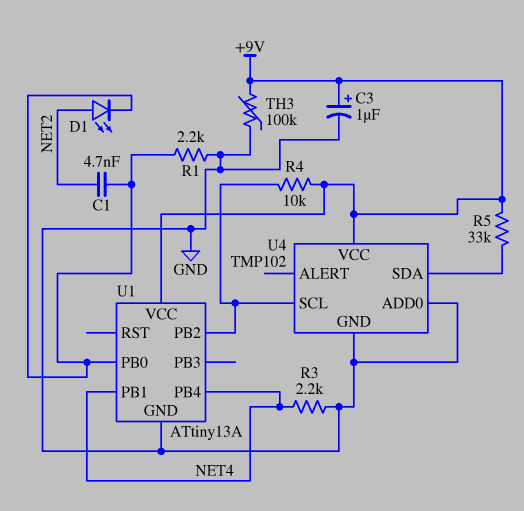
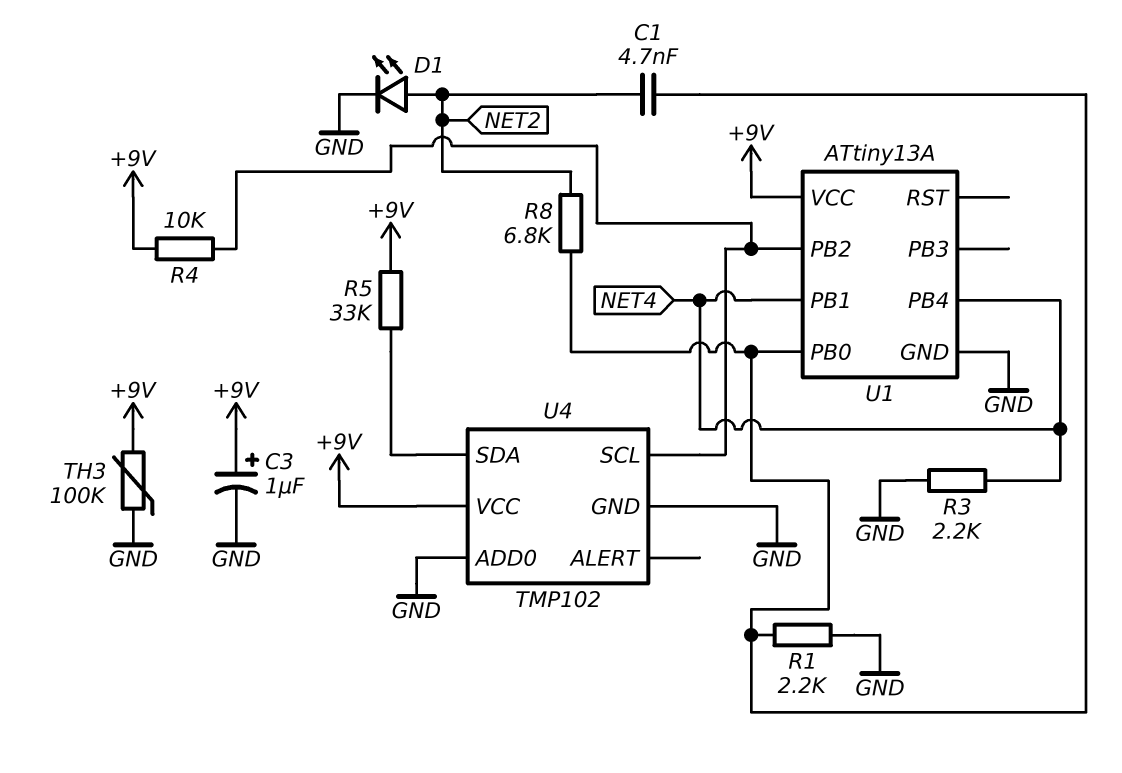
D1: LED (A NET2, K U1/PB0) -> LED (A NET2, K GND)
R8: none -> 6.8k (NET2, U1/PB0)

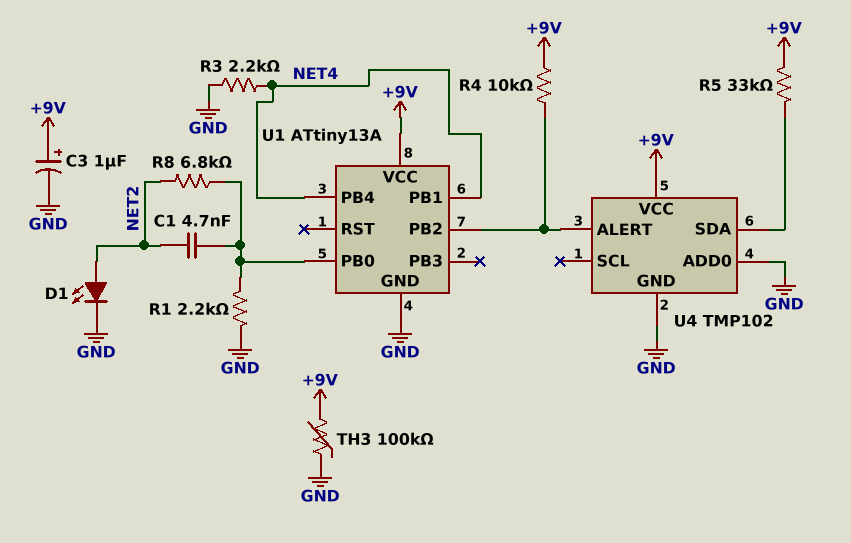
U4 pin ALERT: none -> U1/PB2
U4 pin SCL: U1/PB2 -> none

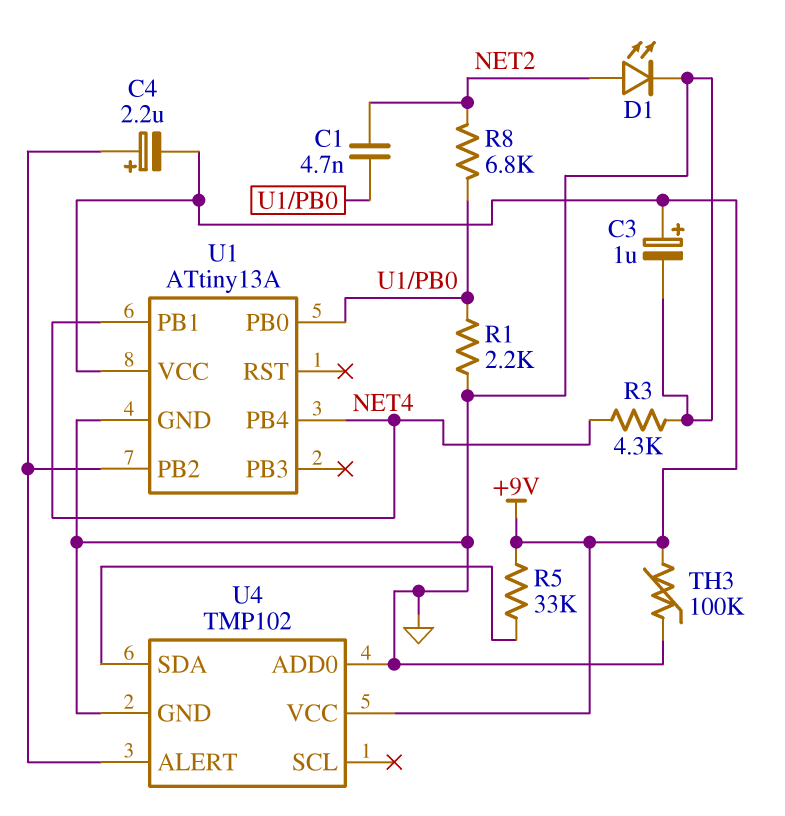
C4: none -> 2.2uF (plus U1/PB2, minus +9V)
R3: 2.2k (GND, NET4) -> 4.3k (GND, NET4)
R4: 10k (+9V, U1/PB2) -> none

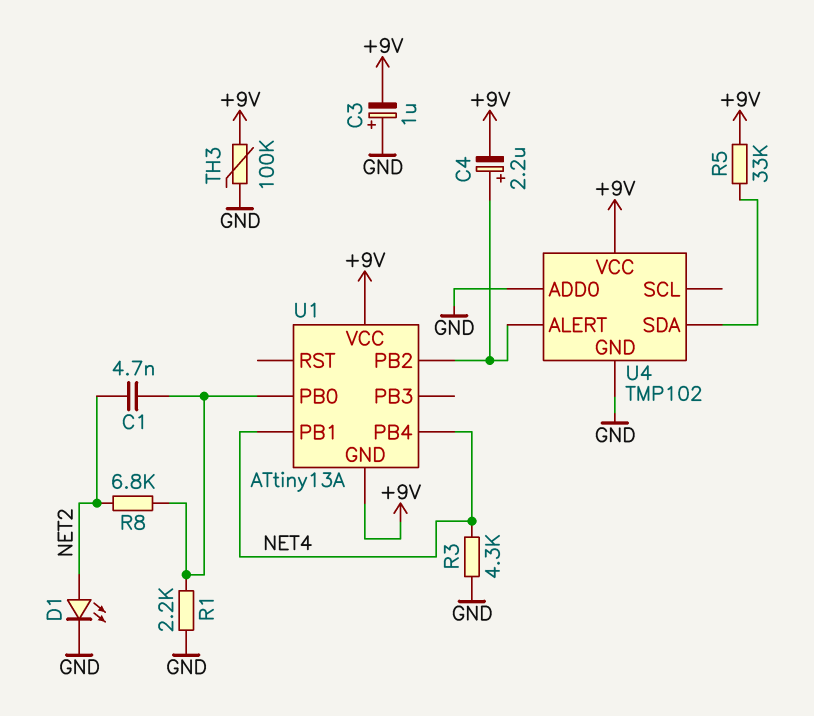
C3: 1uF (plus +9V, minus GND) -> 1uF (plus GND, minus +9V)
U1 pin GND: GND -> +9V

